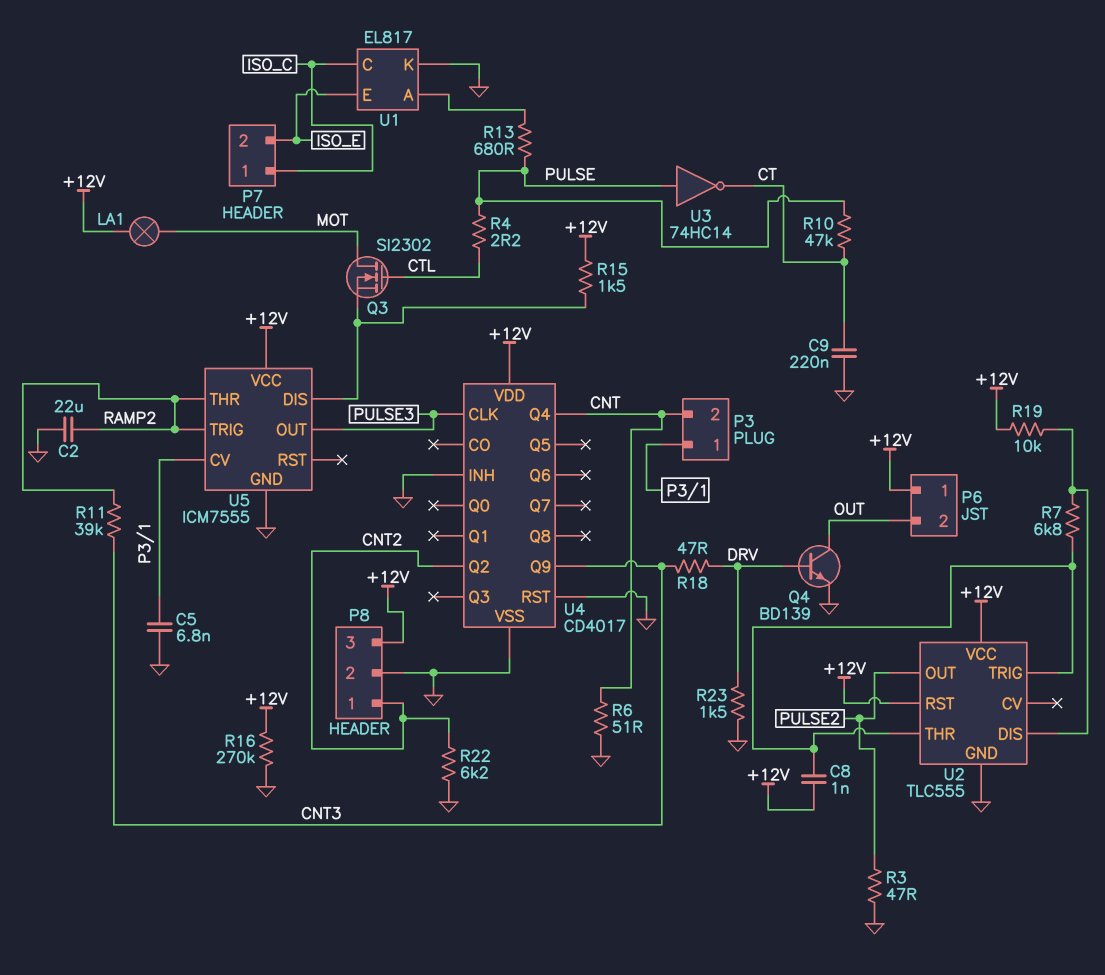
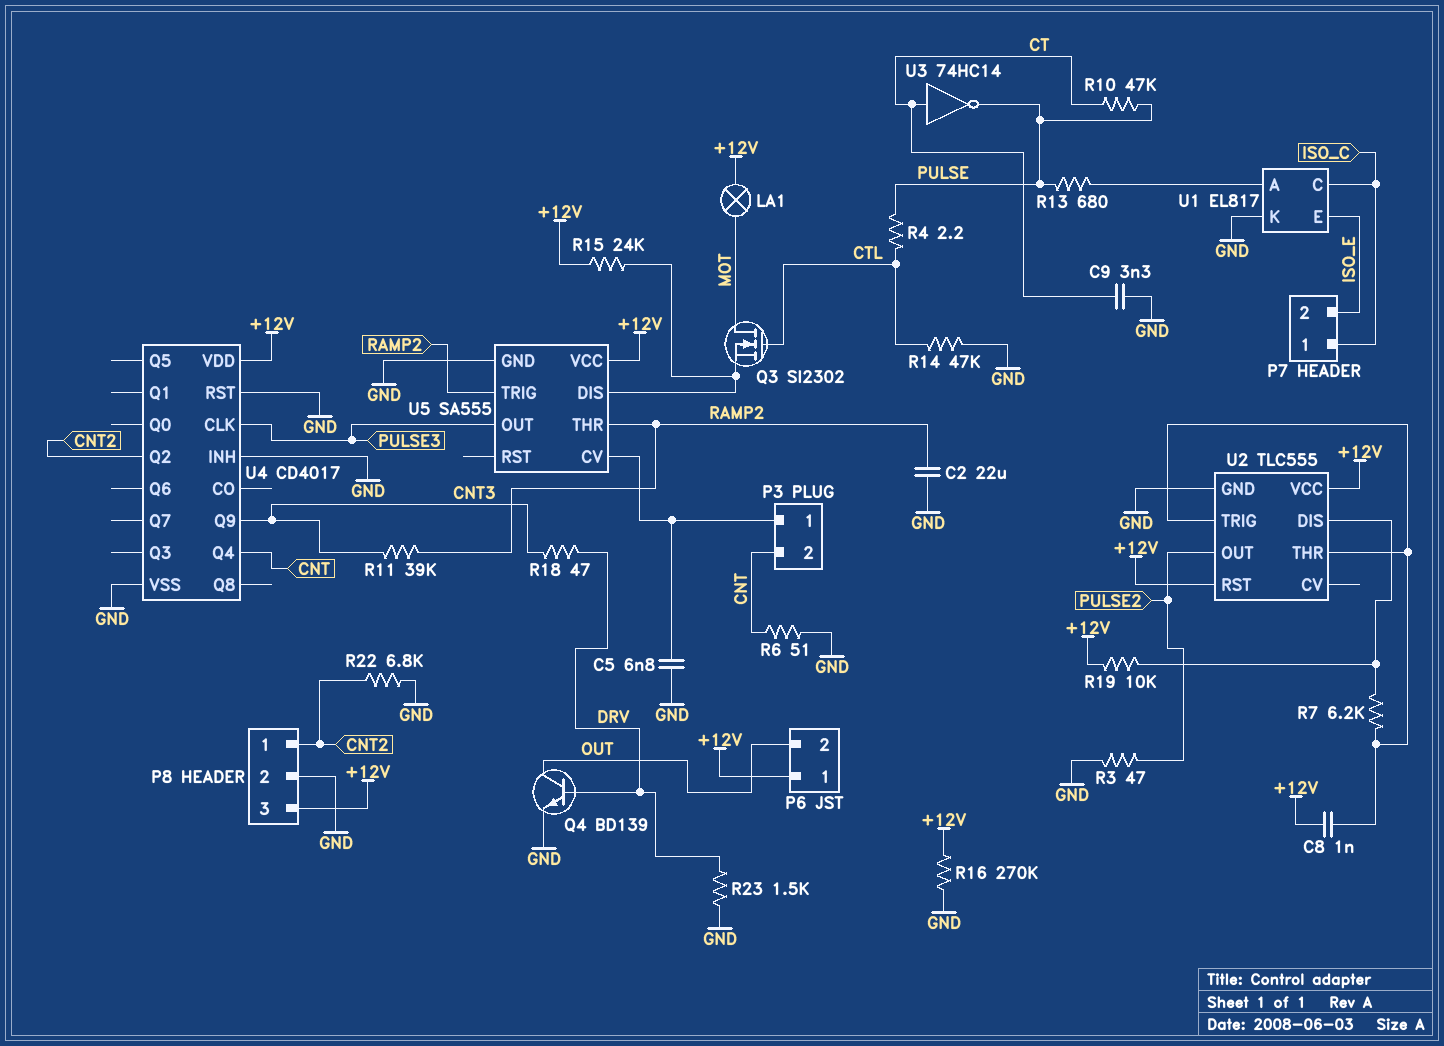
C9: 220nF (CT, GND) -> 3.3nF (CT, GND)
R7: 6.8k (U2/DIS, U2/THR) -> 6.2k (U2/DIS, U2/THR)
R14: none -> 47k (CTL, GND)
R15: 1.5k (+12V, U5/DIS) -> 24k (+12V, U5/DIS)
R22: 6.2k (CNT2, GND) -> 6.8k (CNT2, GND)
U3: NOT 74HC14 (in PULSE, out CT) -> NOT 74HC14 (in CT, out PULSE)
U5: ICM7555 -> SA555

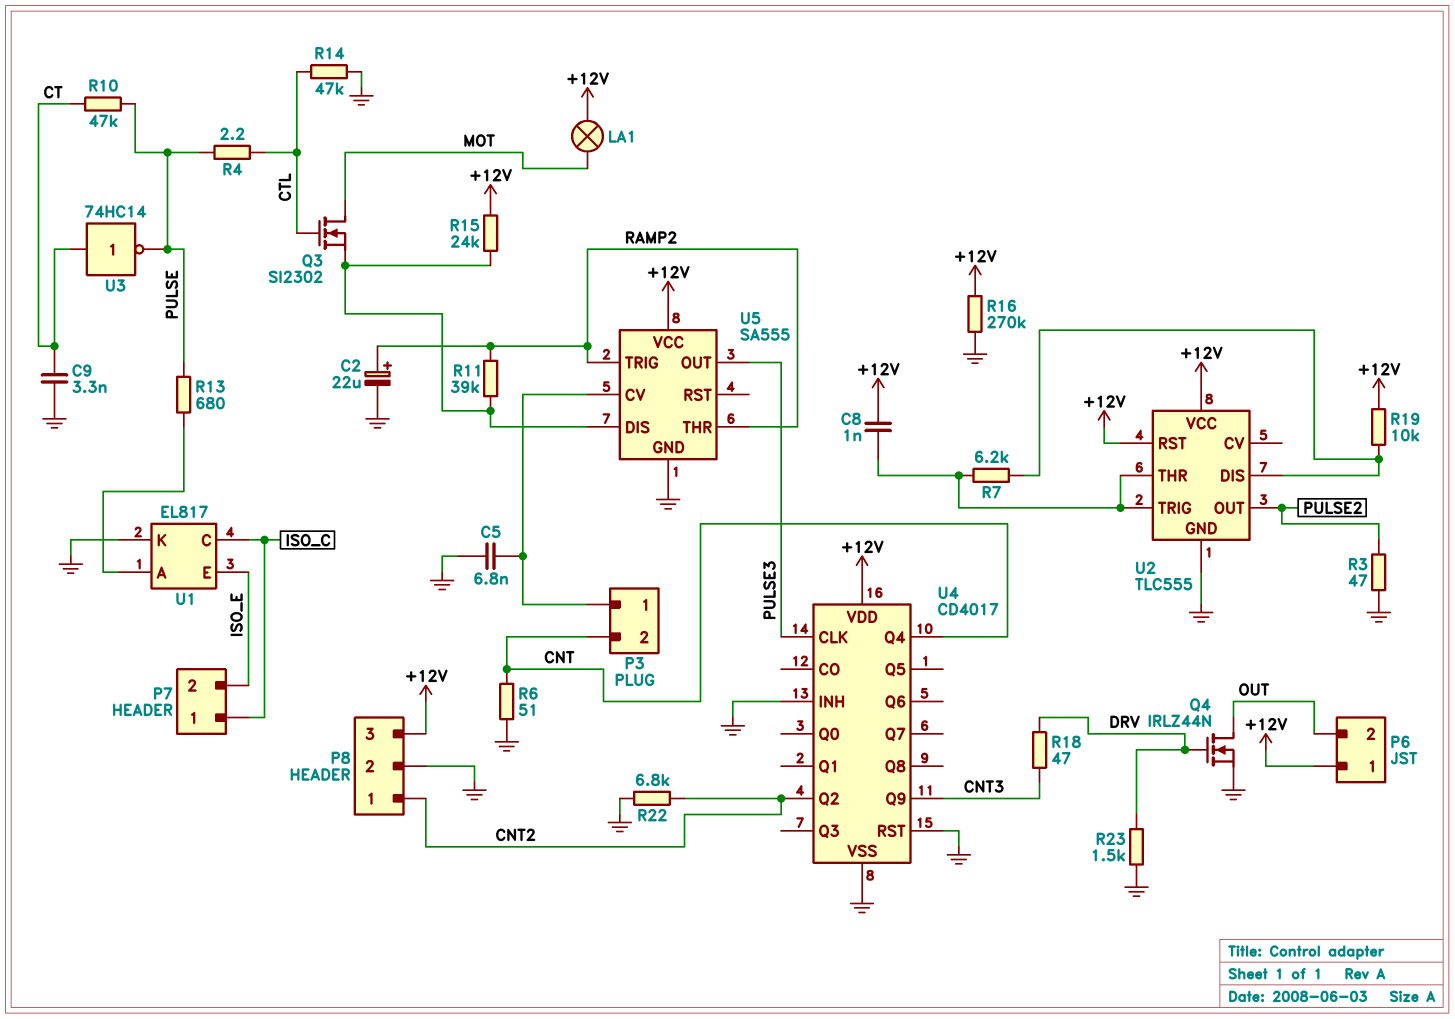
C2: 22uF (GND, RAMP2) -> 22uF (plus RAMP2, minus GND)
Q4: NPN BD139 (B DRV, C OUT, E GND) -> NMOS IRLZ44N (G DRV, D OUT, S GND)
R11: 39k (CNT3, RAMP2) -> 39k (RAMP2, U5/DIS)

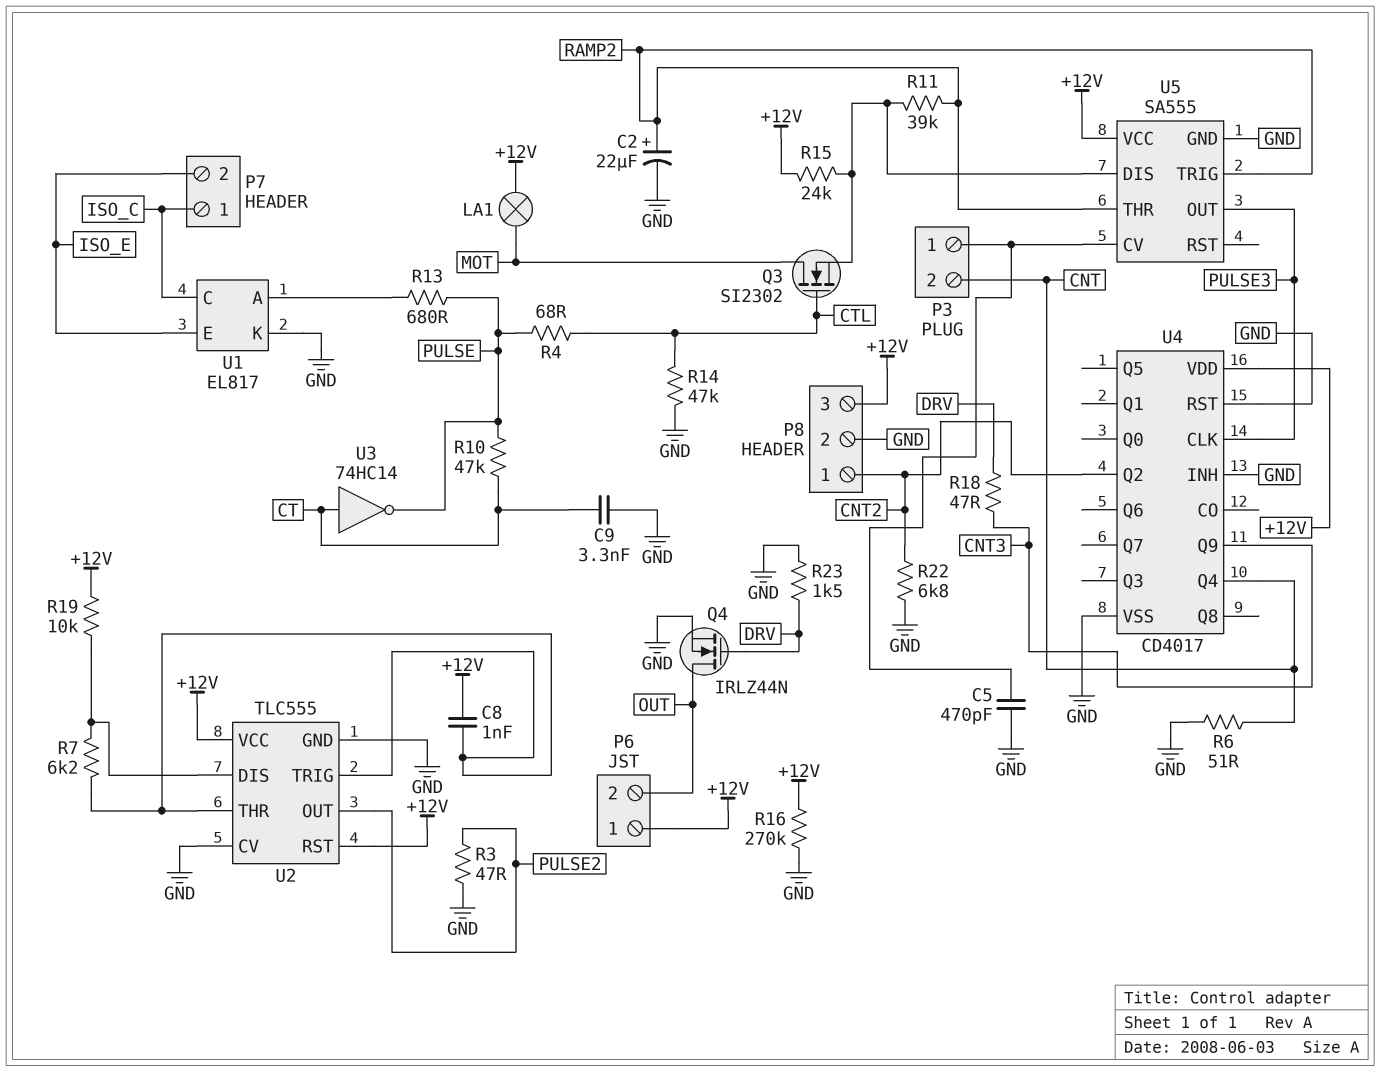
C5: 6.8nF (GND, P3/1) -> 470pF (GND, P3/1)
R4: 2.2 (CTL, PULSE) -> 68 (CTL, PULSE)
U2 pin CV: none -> GND

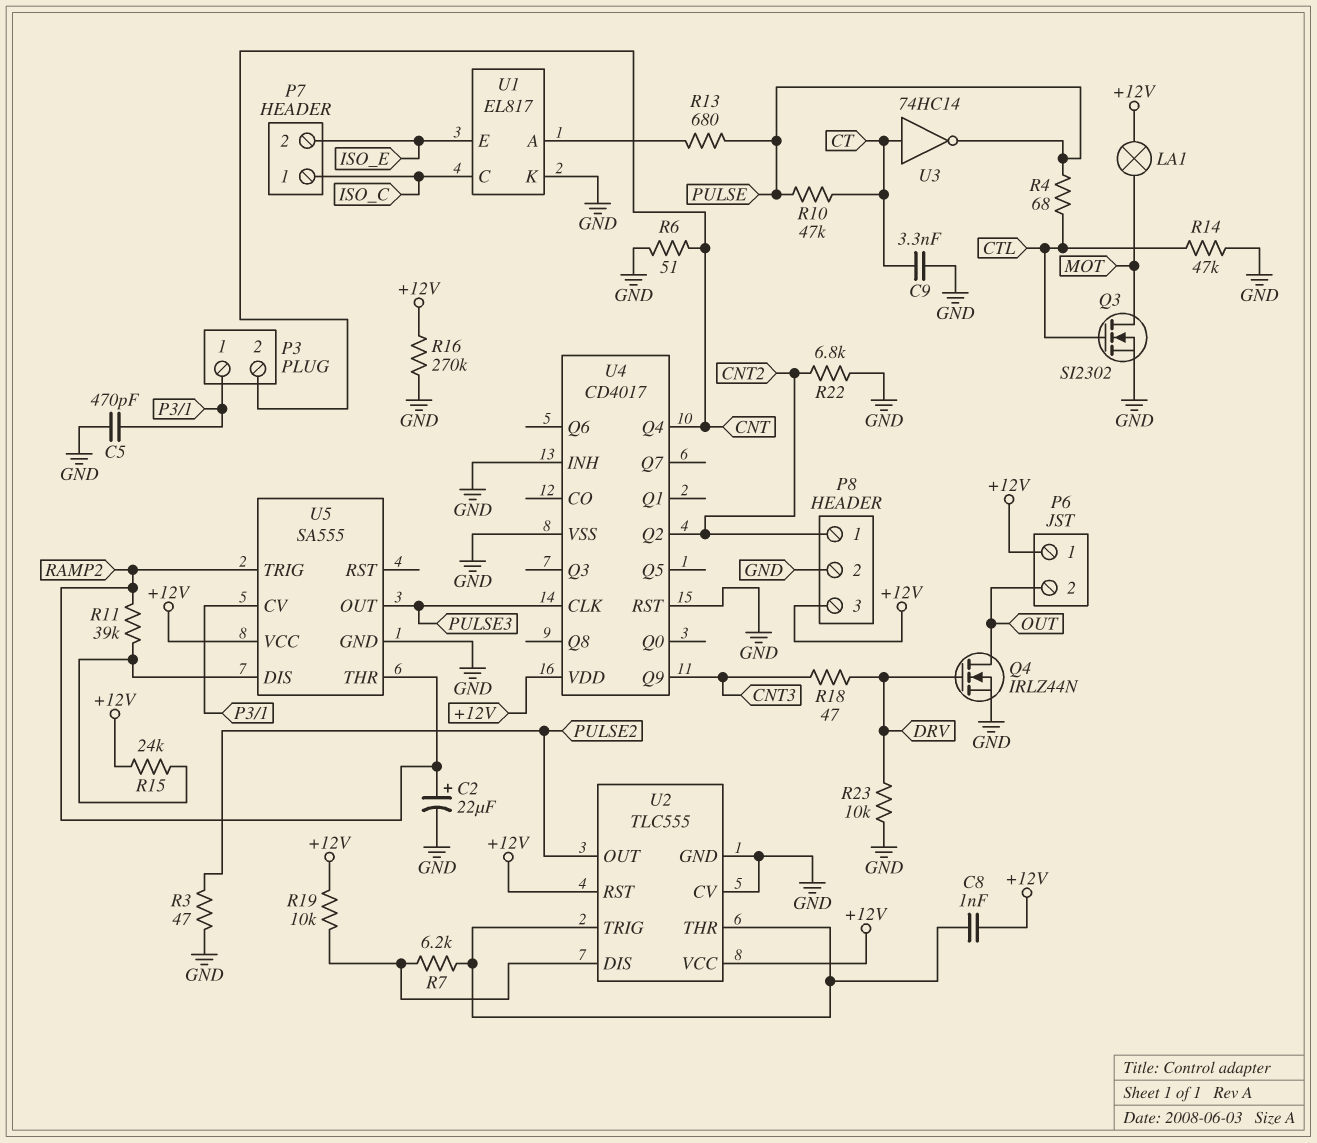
Q3: NMOS SI2302 (G CTL, D MOT, S U5/DIS) -> NMOS SI2302 (G CTL, D MOT, S GND)
R23: 1.5k (DRV, GND) -> 10k (DRV, GND)

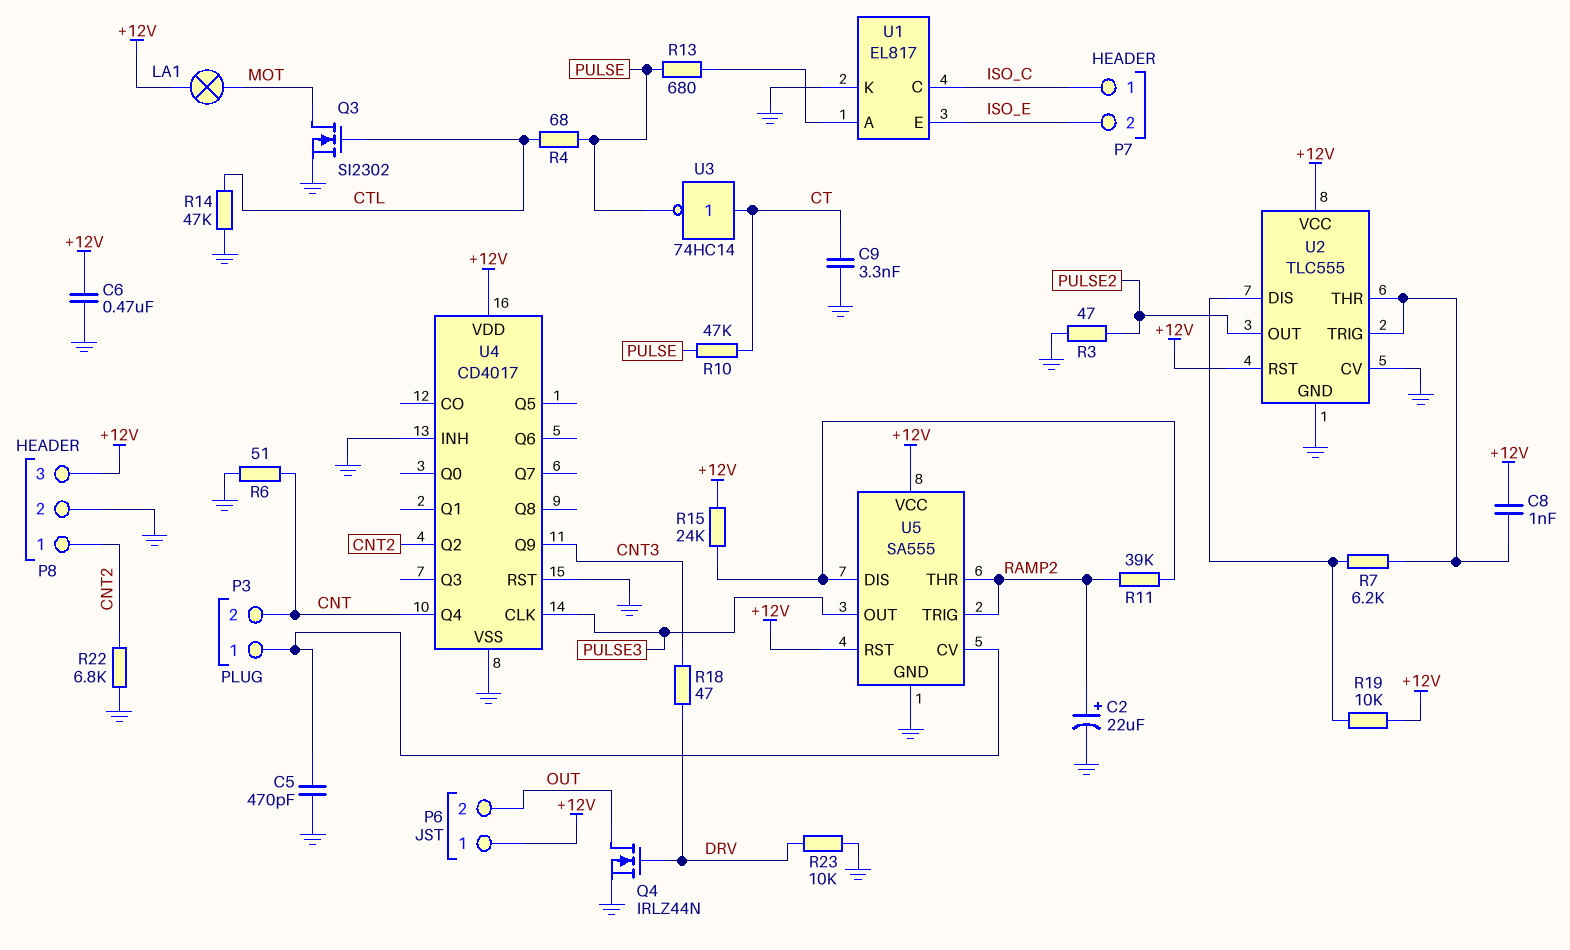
C6: none -> 470nF (+12V, GND)
R16: 270k (+12V, GND) -> none
U5 pin RST: none -> +12V

